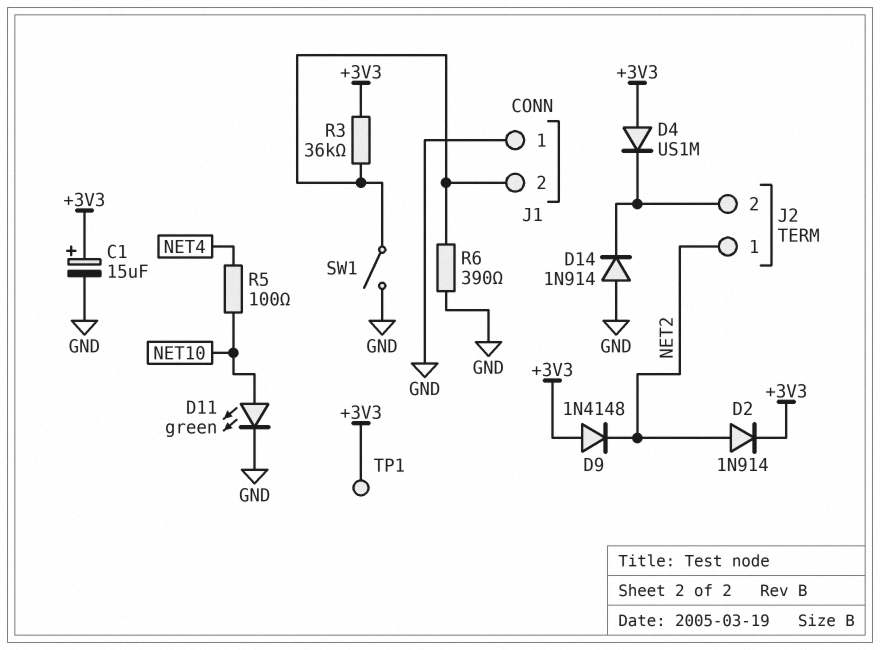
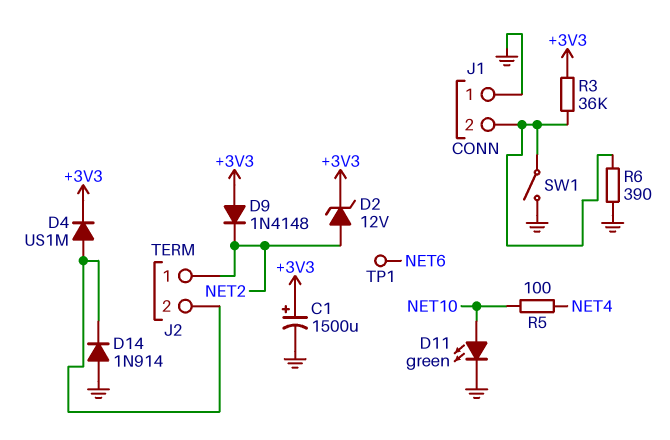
C1: 15uF (plus +3V3, minus GND) -> 1500uF (plus +3V3, minus GND)
D2: diode 1N914 (A NET2, K +3V3) -> zener 12V (A NET2, K +3V3)
D4: diode US1M (A +3V3, K J2/2) -> diode US1M (A J2/2, K +3V3)
TP1: test point (+3V3) -> test point (NET6)

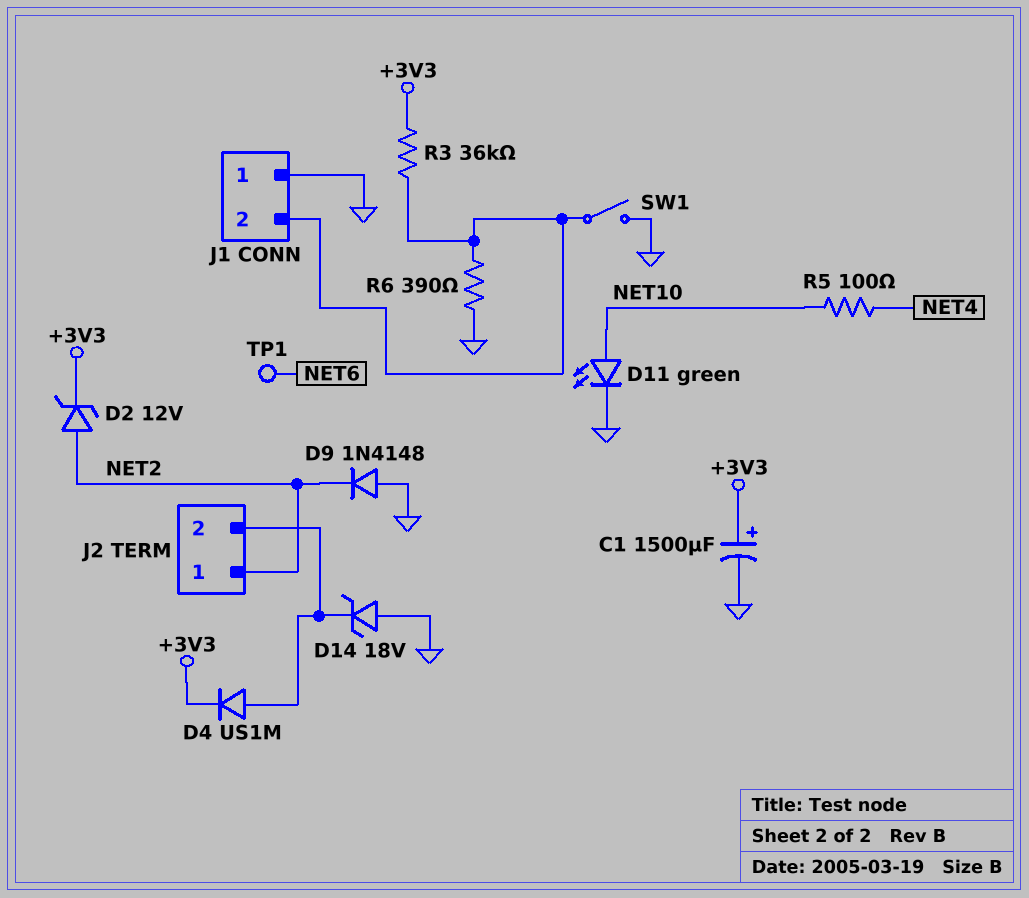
D9: diode 1N4148 (A +3V3, K NET2) -> diode 1N4148 (A GND, K NET2)
D14: diode 1N914 (A GND, K J2/2) -> zener 18V (A GND, K J2/2)

